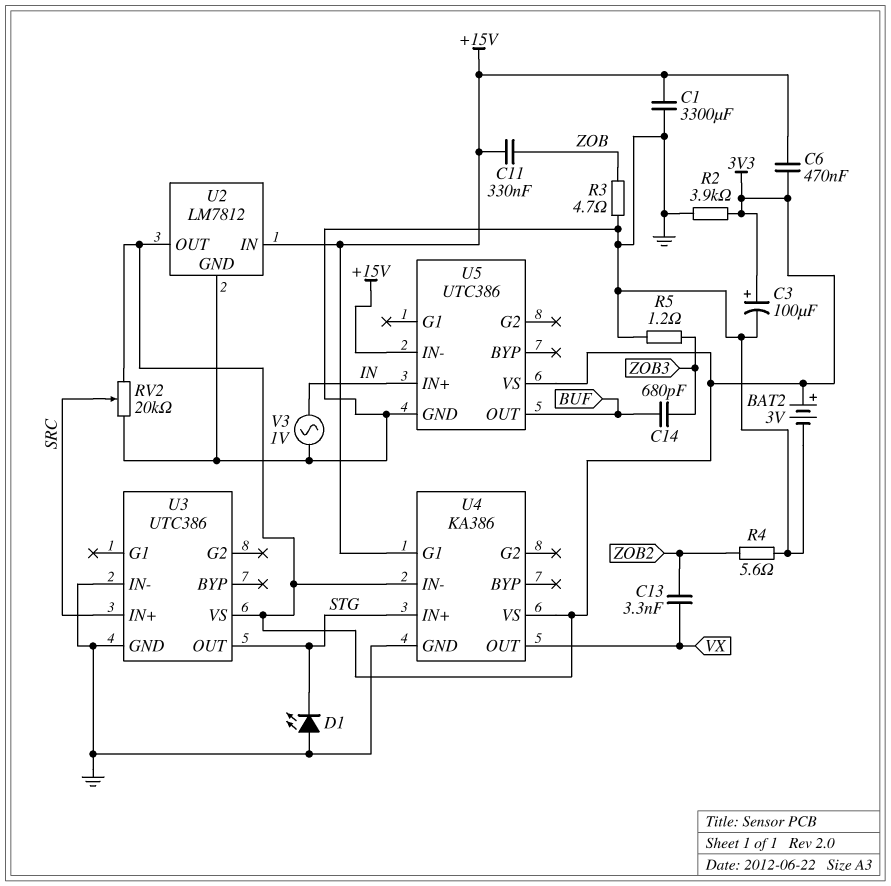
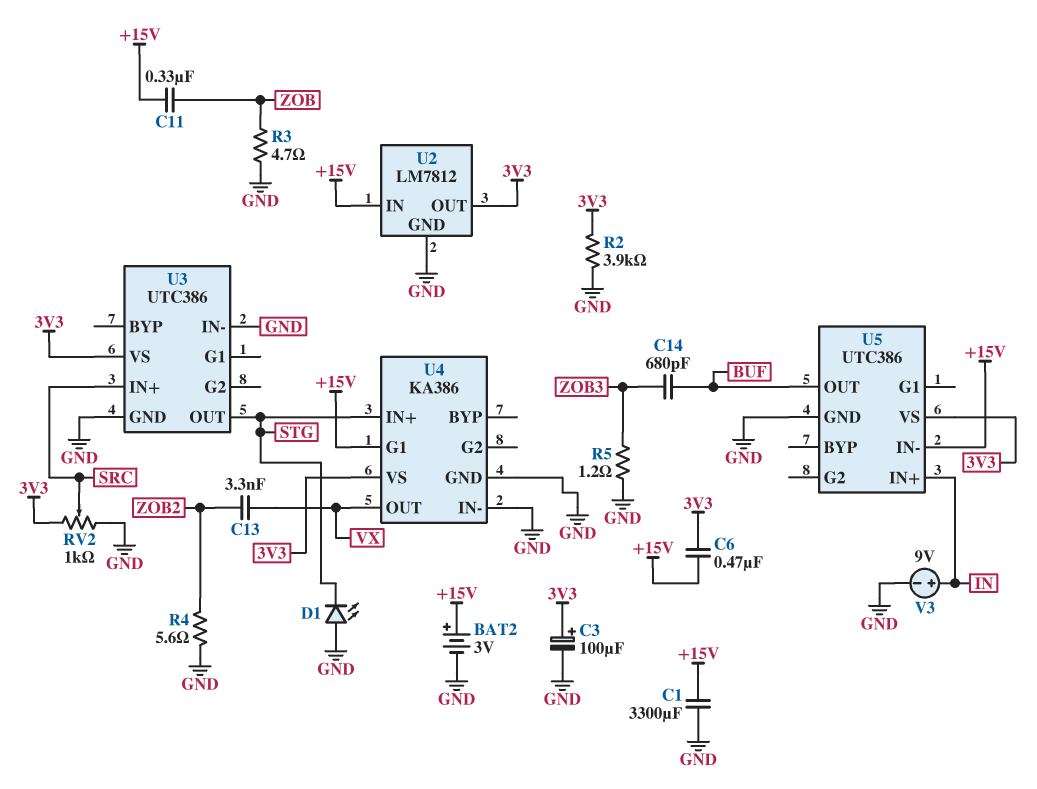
BAT2: 3V (plus 3V3, minus GND) -> 3V (plus +15V, minus GND)
RV2: 20k (3V3, GND, wiper SRC) -> 1k (3V3, GND, wiper SRC)
U4 pin IN-: 3V3 -> GND
V3: AC 1V (GND, IN) -> 9V (plus IN, minus GND)

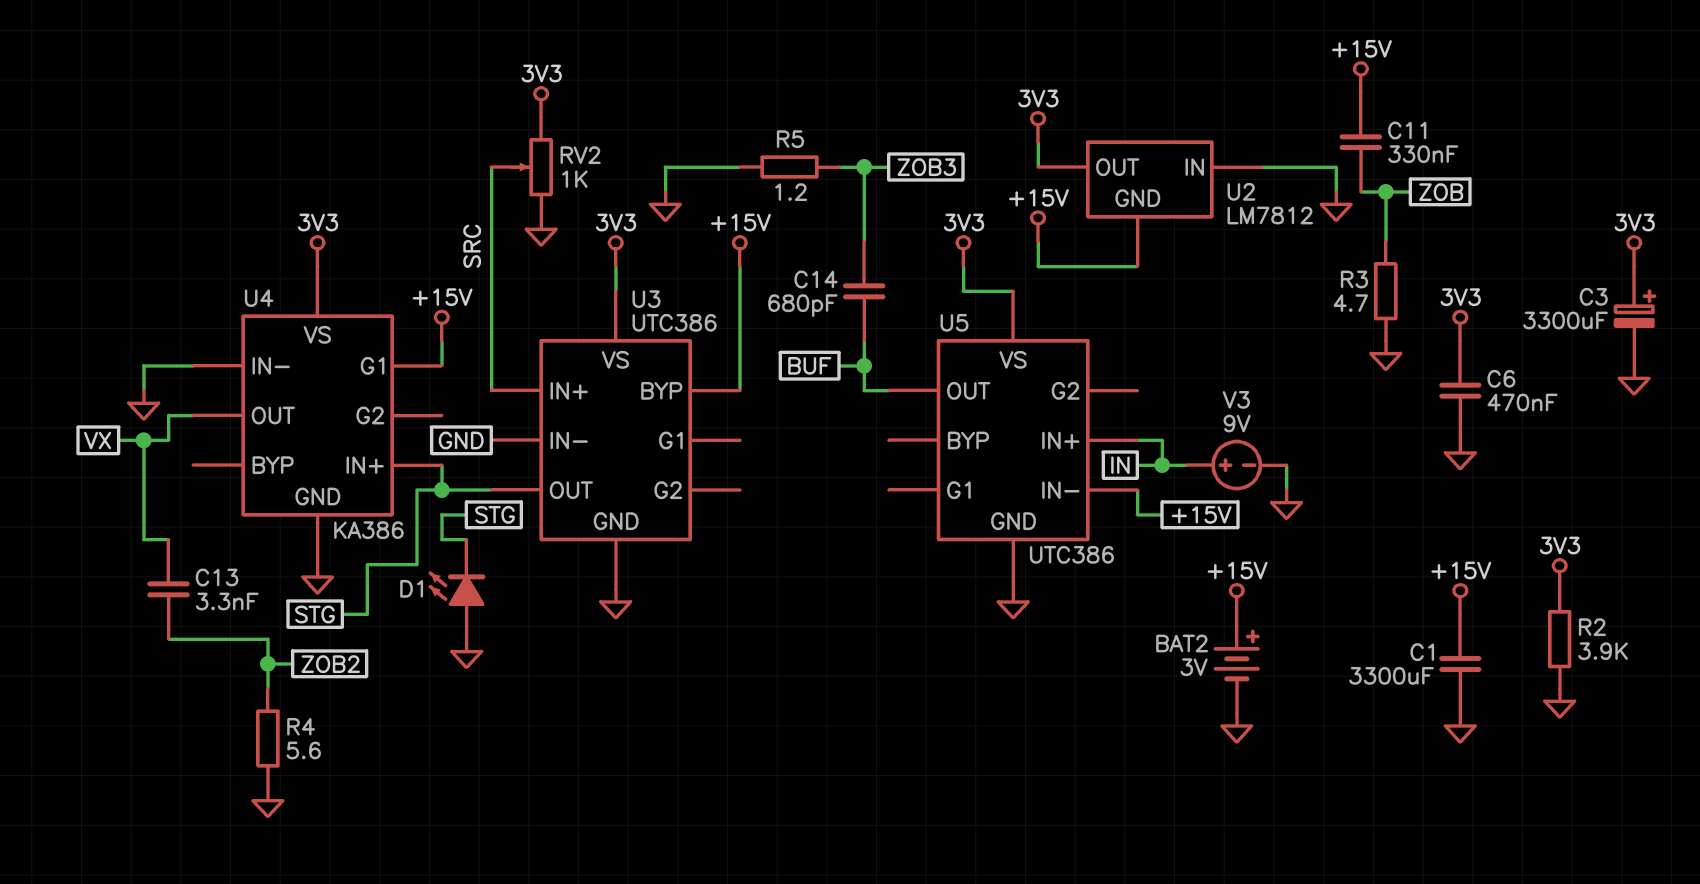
C3: 100uF (plus 3V3, minus GND) -> 3300uF (plus 3V3, minus GND)
C6: 470nF (+15V, 3V3) -> 470nF (3V3, GND)
U2 pin GND: GND -> +15V
U2 pin IN: +15V -> GND
U3 pin BYP: none -> +15V

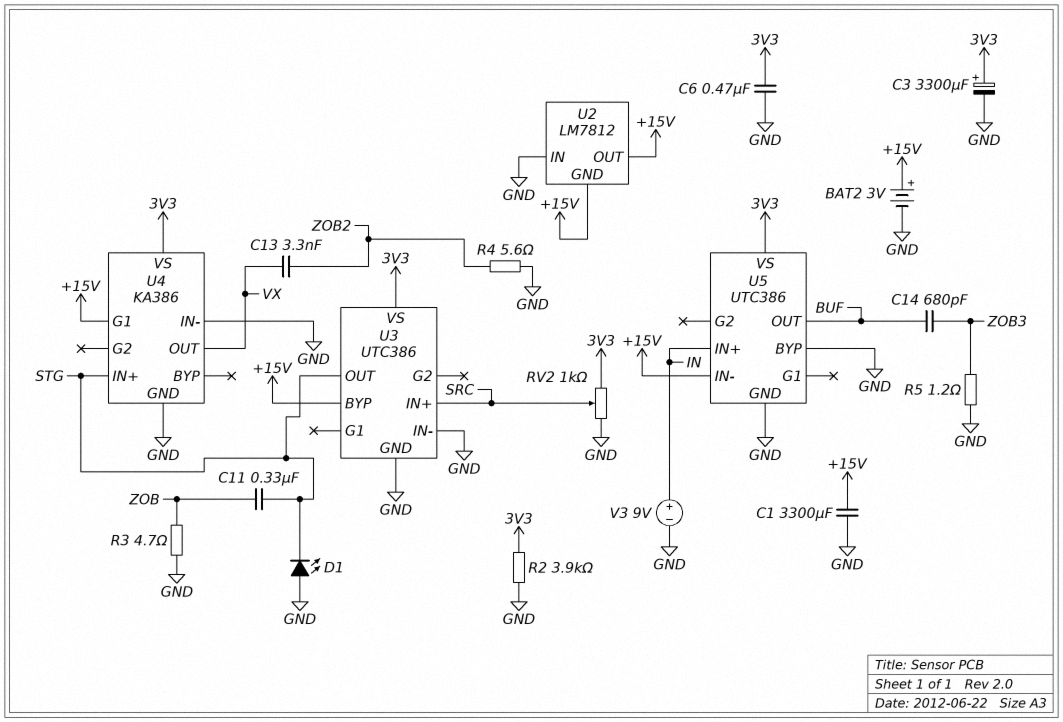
C11: 330nF (+15V, ZOB) -> 330nF (STG, ZOB)
U2 pin OUT: 3V3 -> +15V
U5 pin BYP: none -> GND

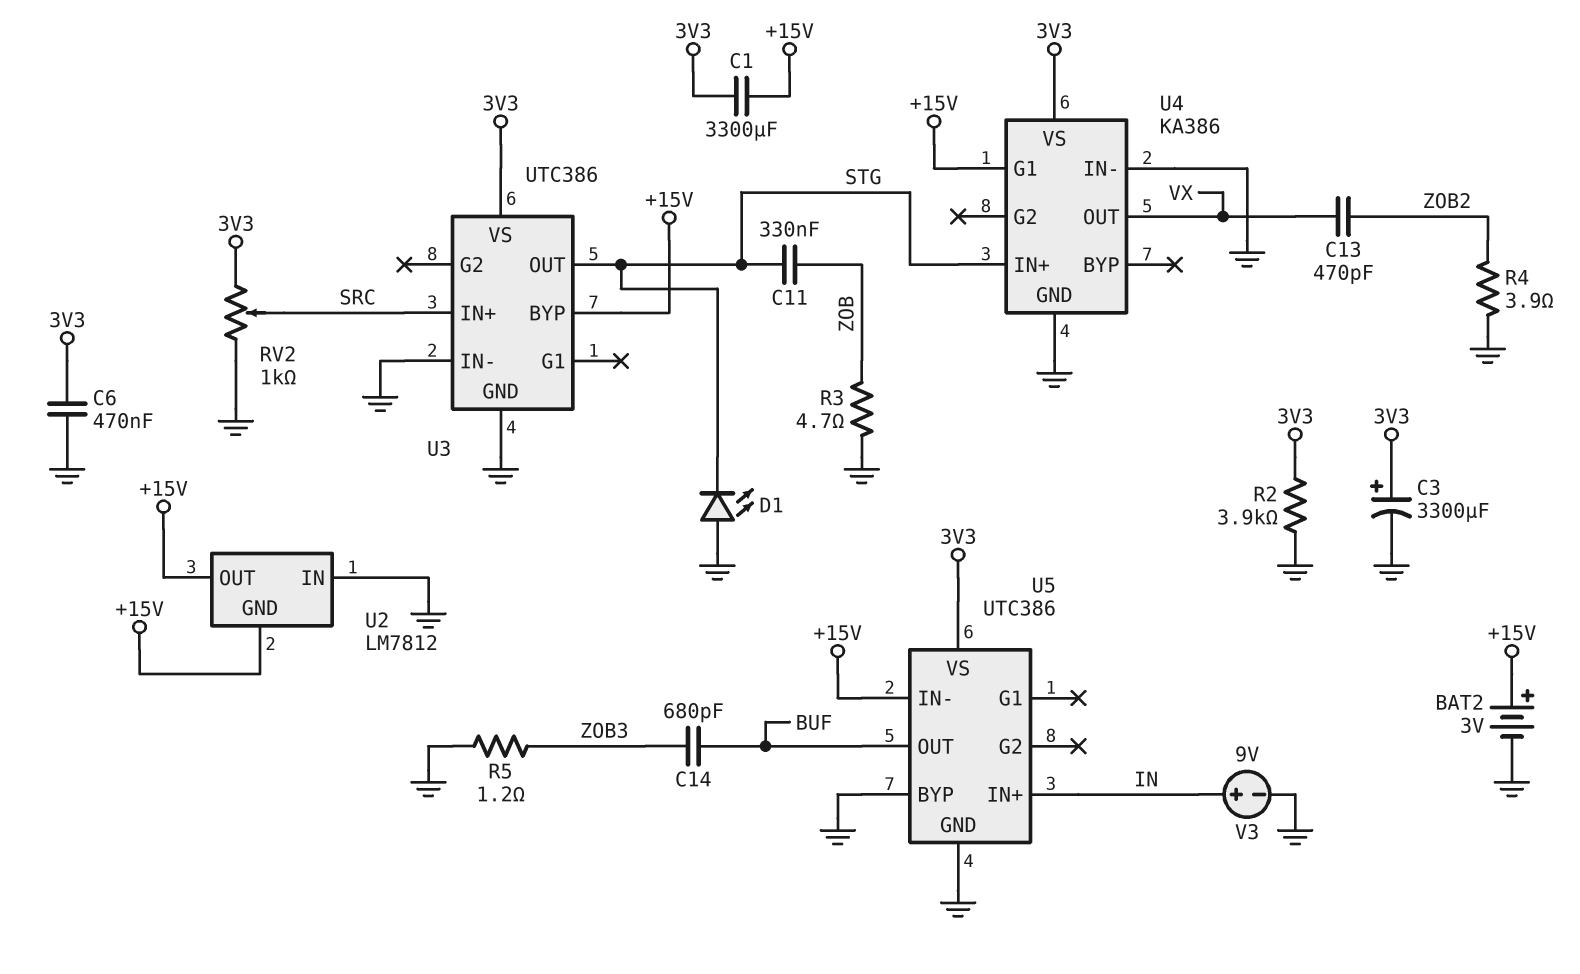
C1: 3300uF (+15V, GND) -> 3300uF (+15V, 3V3)
C13: 3.3nF (VX, ZOB2) -> 470pF (VX, ZOB2)
R4: 5.6 (GND, ZOB2) -> 3.9 (GND, ZOB2)

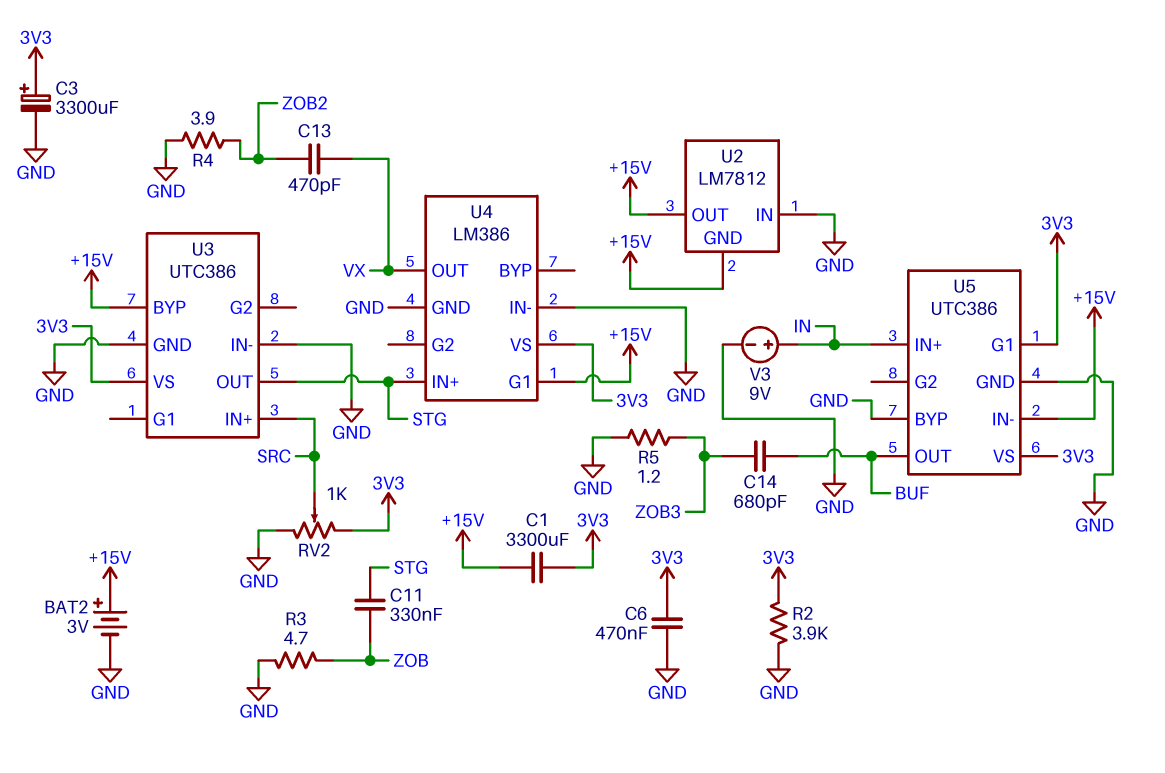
D1: LED (A GND, K STG) -> none
U4: KA386 -> LM386
U5 pin G1: none -> 3V3

